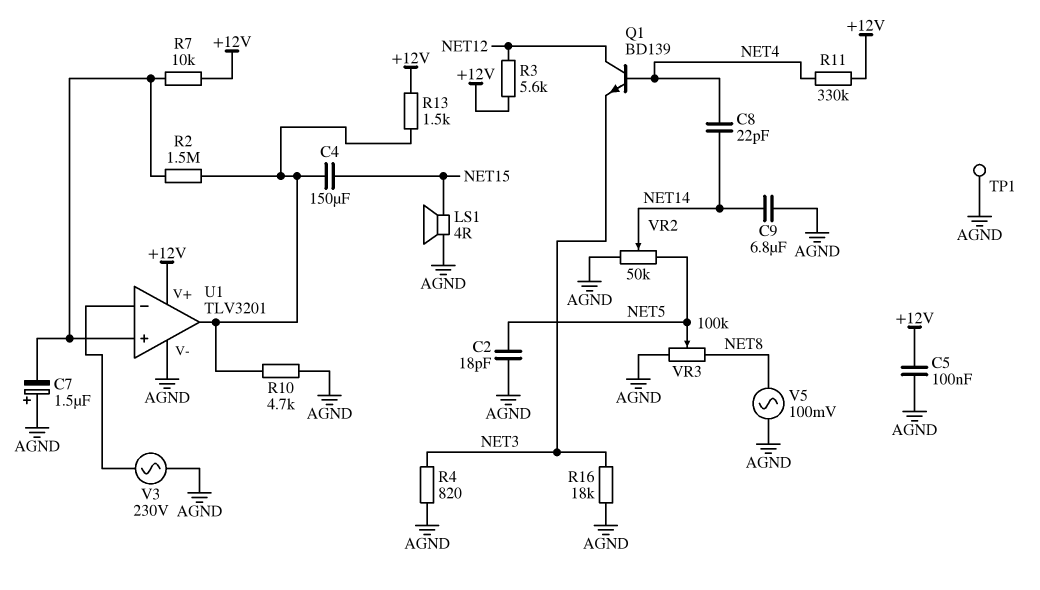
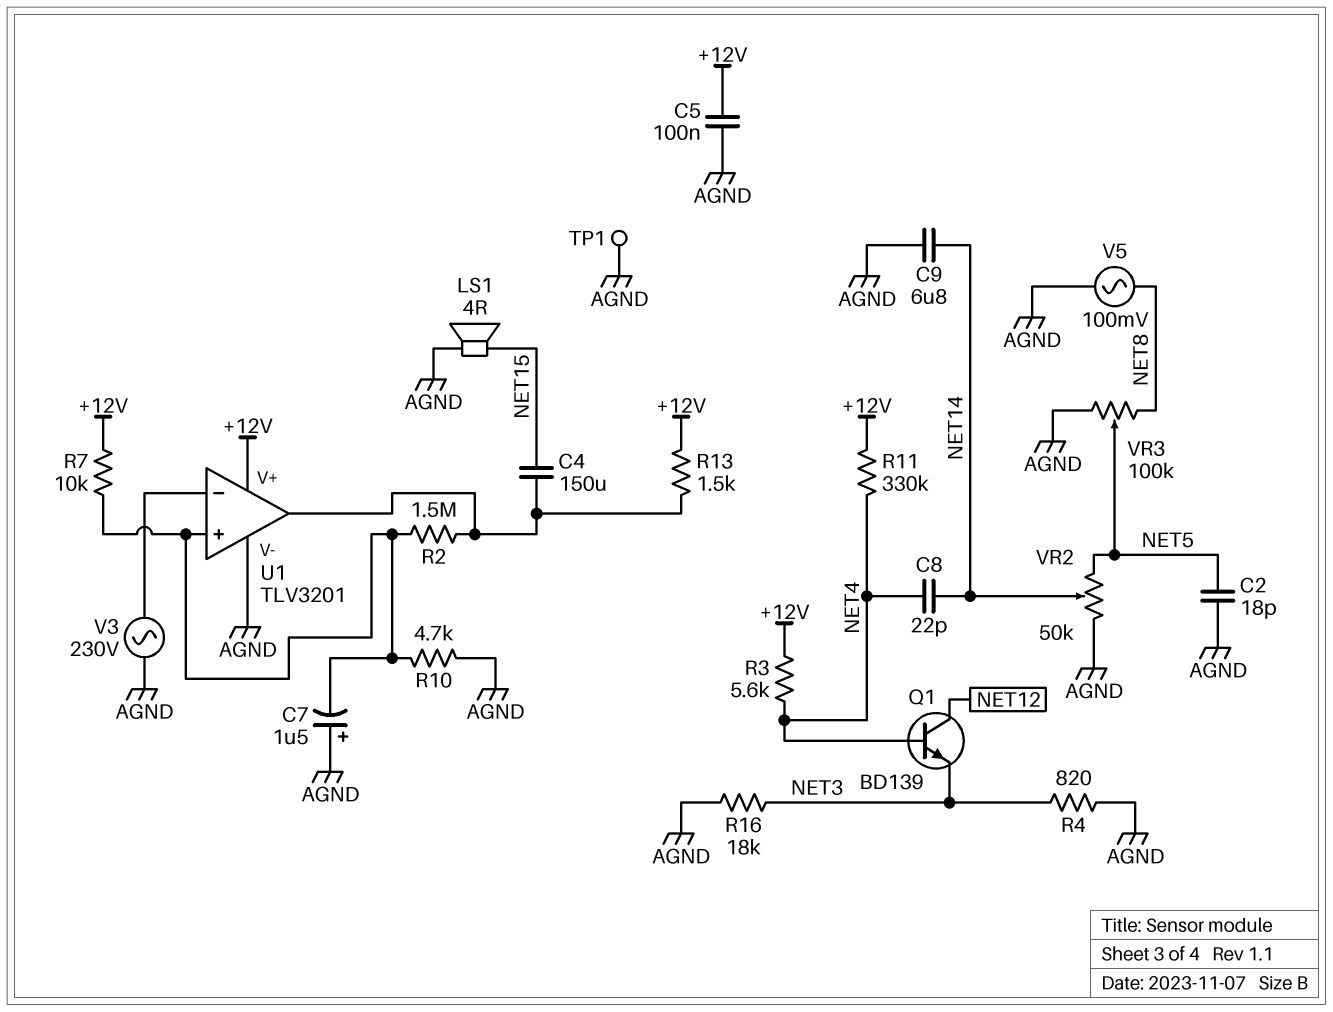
R3: 5.6k (+12V, NET12) -> 5.6k (+12V, NET4)
R10: 4.7k (AGND, U1/out) -> 4.7k (AGND, U1/in+)

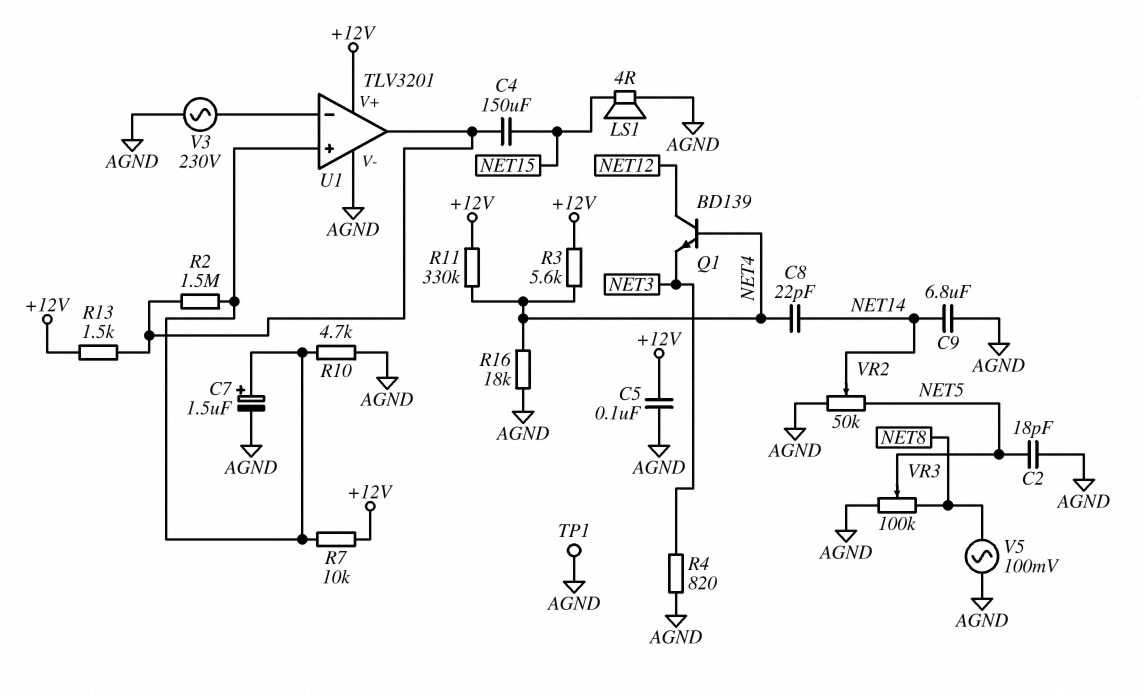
C7: 1.5uF (plus AGND, minus U1/in+) -> 1.5uF (plus U1/in+, minus AGND)
R16: 18k (AGND, NET3) -> 18k (AGND, NET4)

